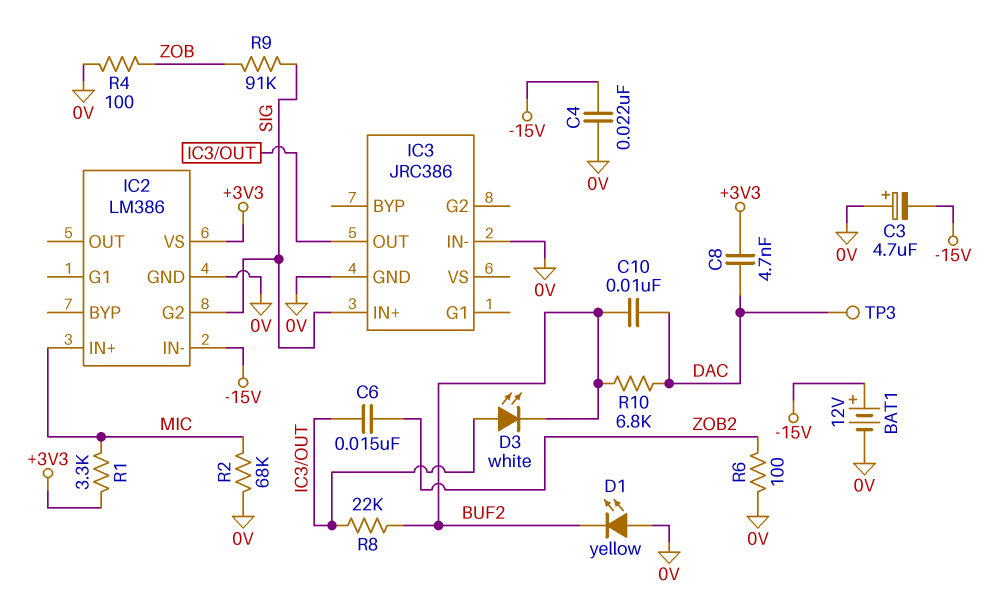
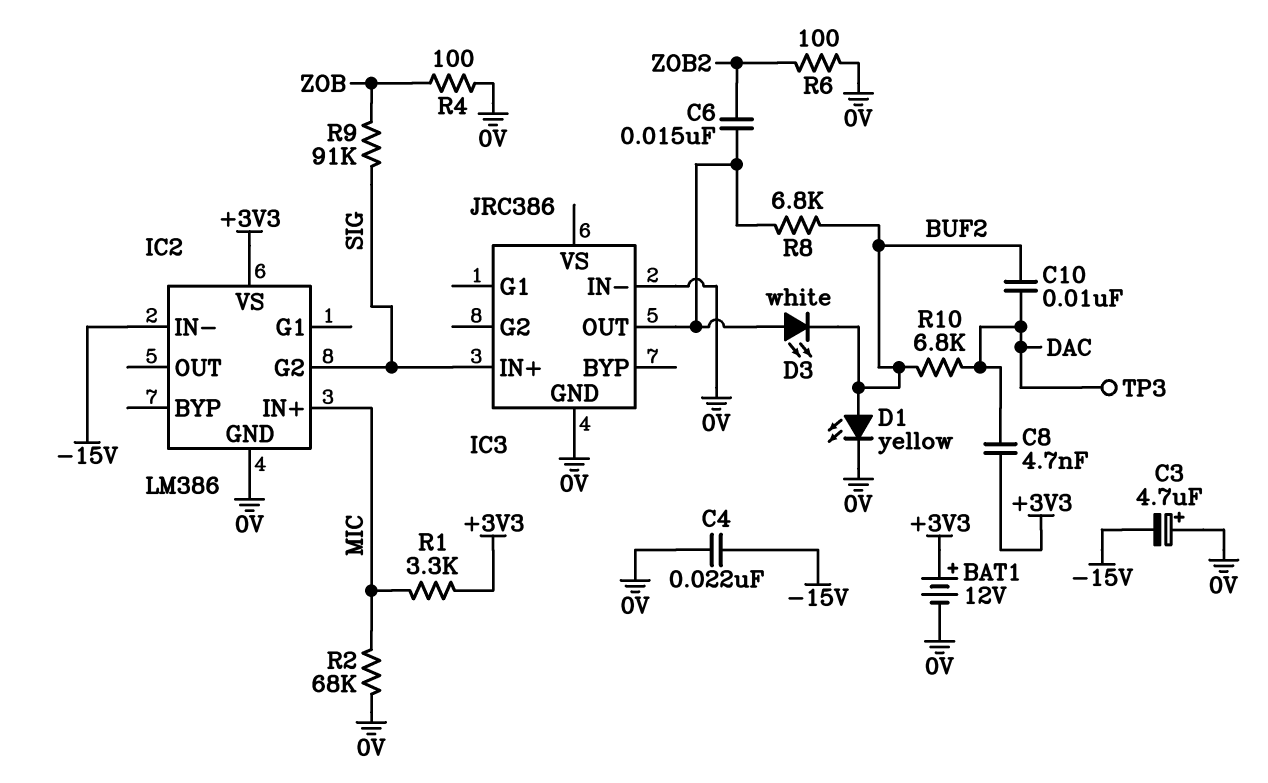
BAT1: 12V (plus -15V, minus 0V) -> 12V (plus +3V3, minus 0V)
D1: LED yellow (A 0V, K BUF2) -> LED yellow (A BUF2, K 0V)
R8: 22k (BUF2, IC3/OUT) -> 6.8k (BUF2, IC3/OUT)

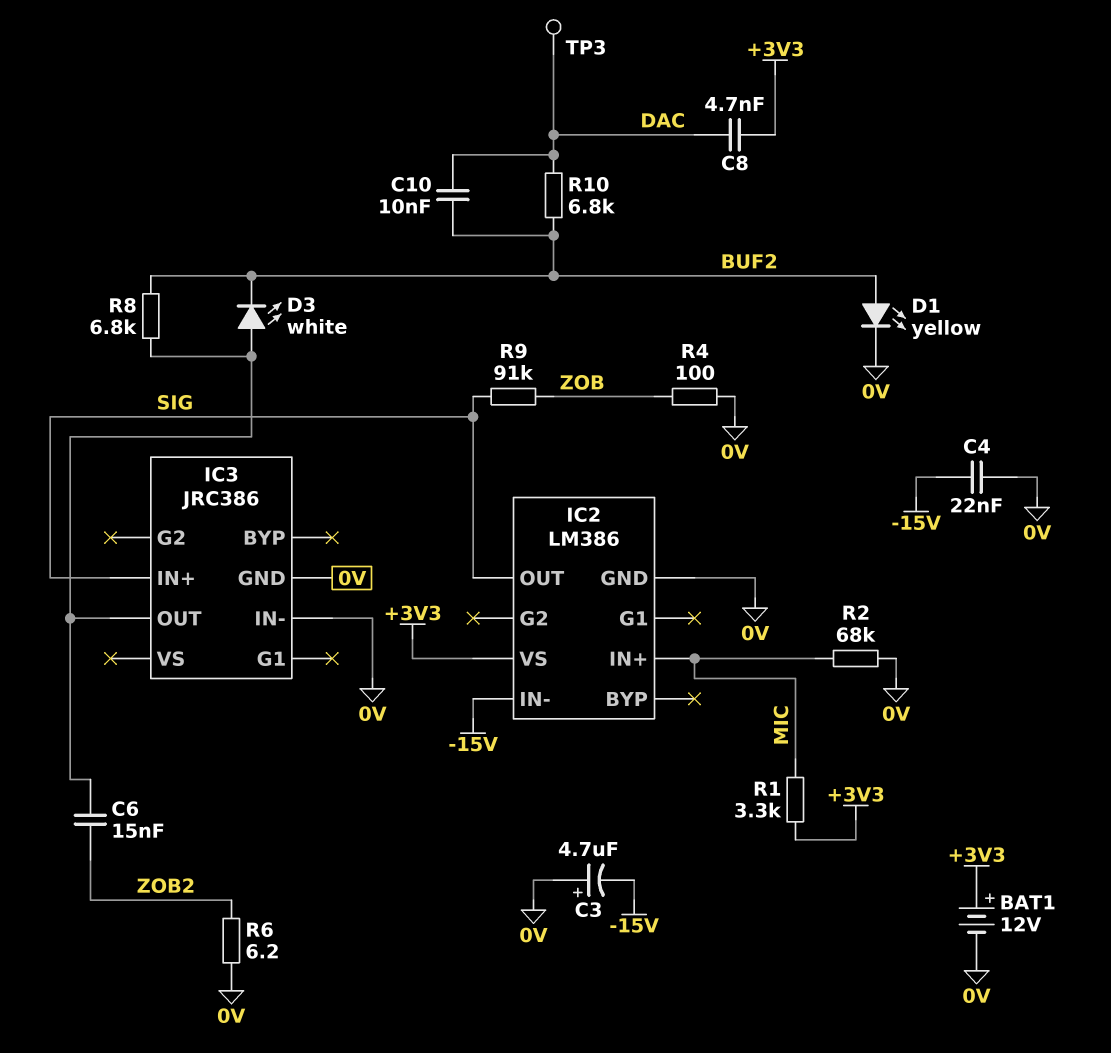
IC2 pin G2: SIG -> none
IC2 pin OUT: none -> SIG
R6: 100 (0V, ZOB2) -> 6.2 (0V, ZOB2)

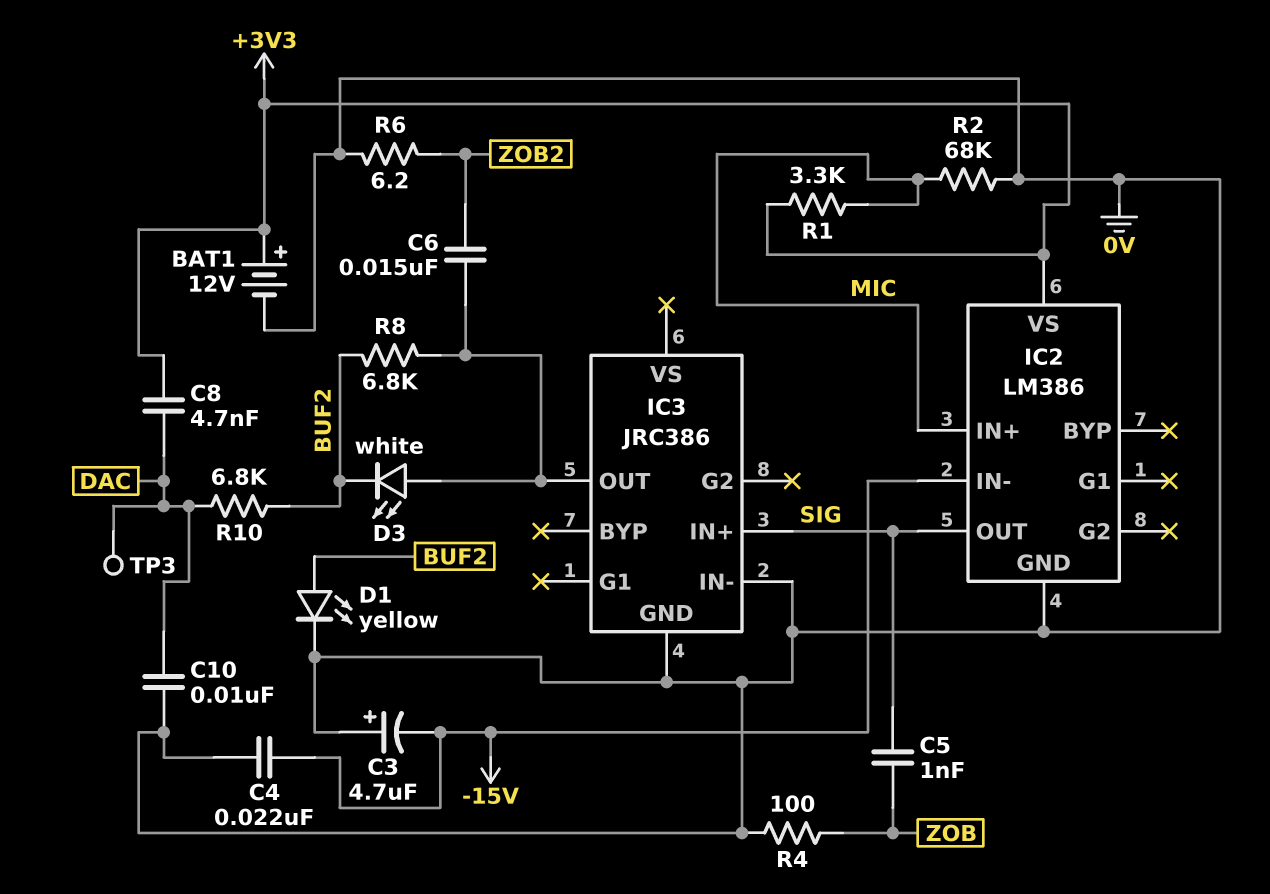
C5: none -> 1nF (SIG, ZOB)
C10: 10nF (BUF2, DAC) -> 10nF (0V, DAC)
R9: 91k (SIG, ZOB) -> none

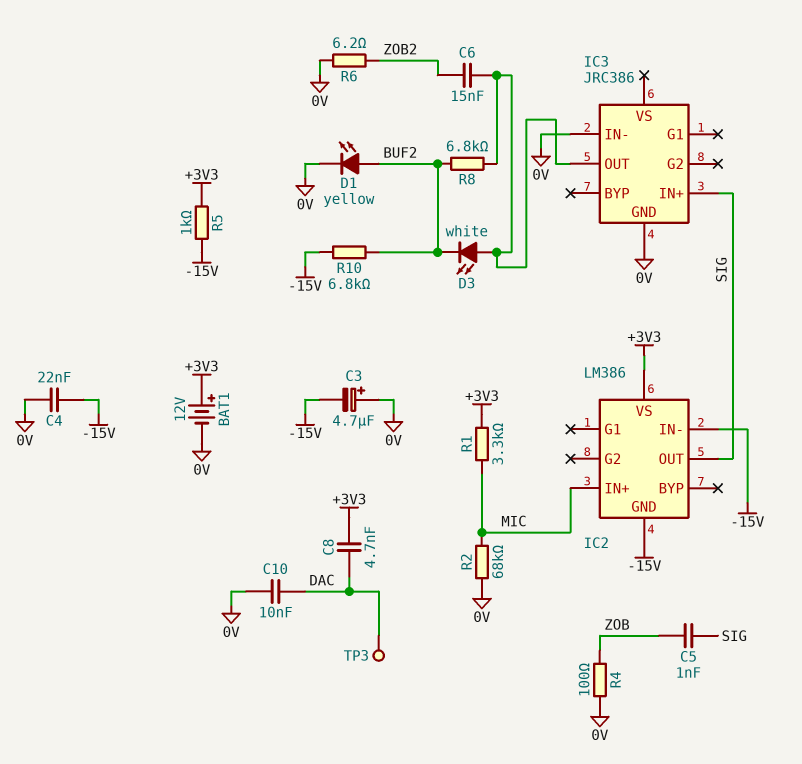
IC2 pin GND: 0V -> -15V
R5: none -> 1k (+3V3, -15V)
R10: 6.8k (BUF2, DAC) -> 6.8k (-15V, BUF2)

